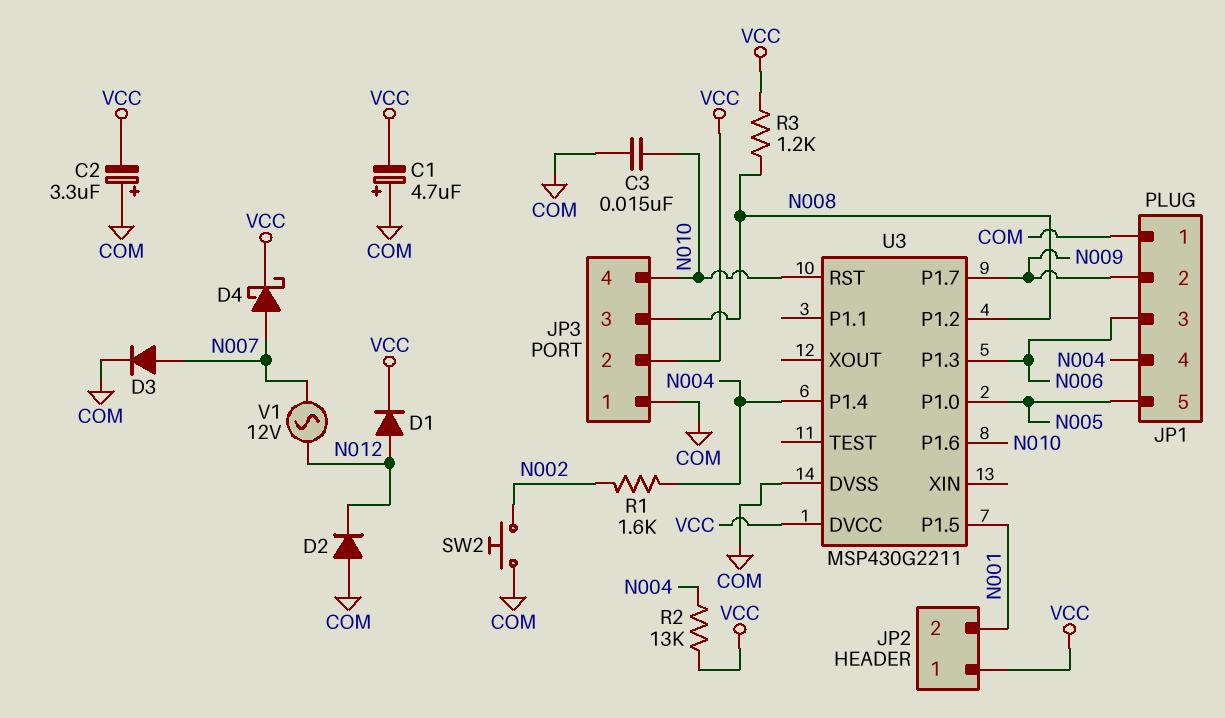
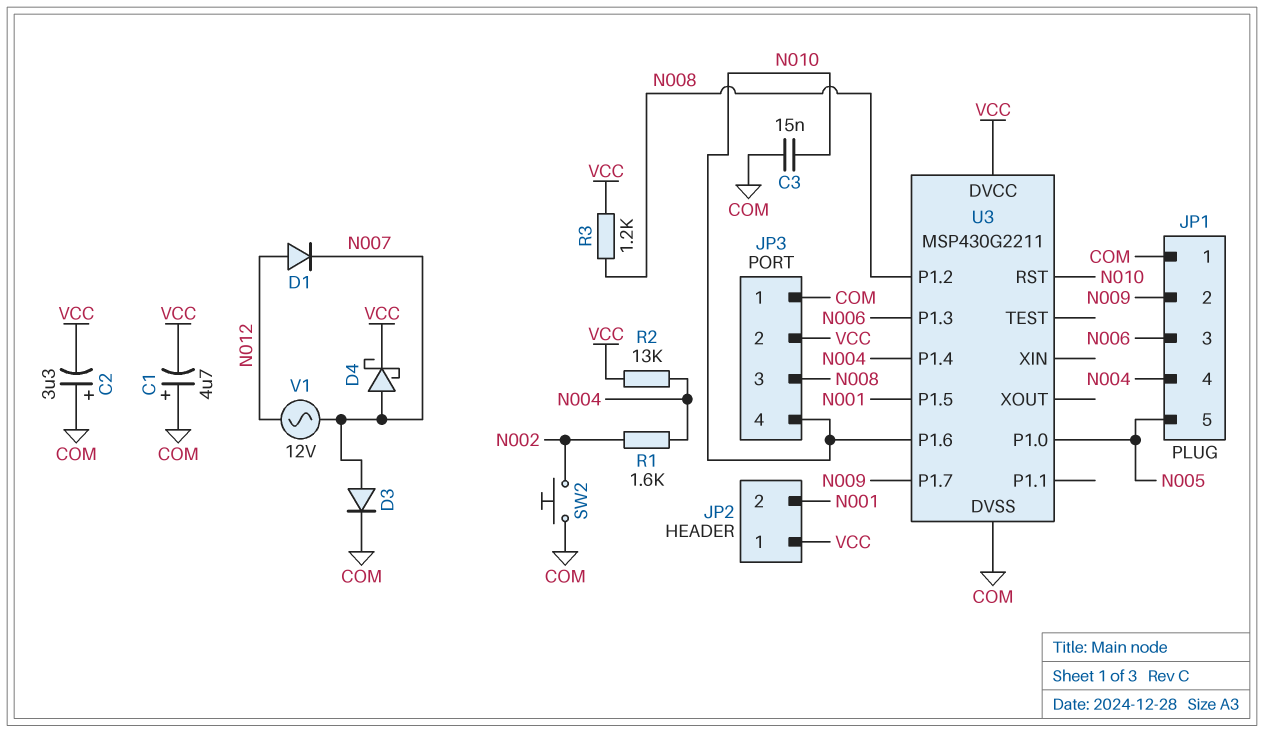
D1: diode (A N012, K VCC) -> diode (A N012, K N007)
D2: diode (A COM, K N012) -> none

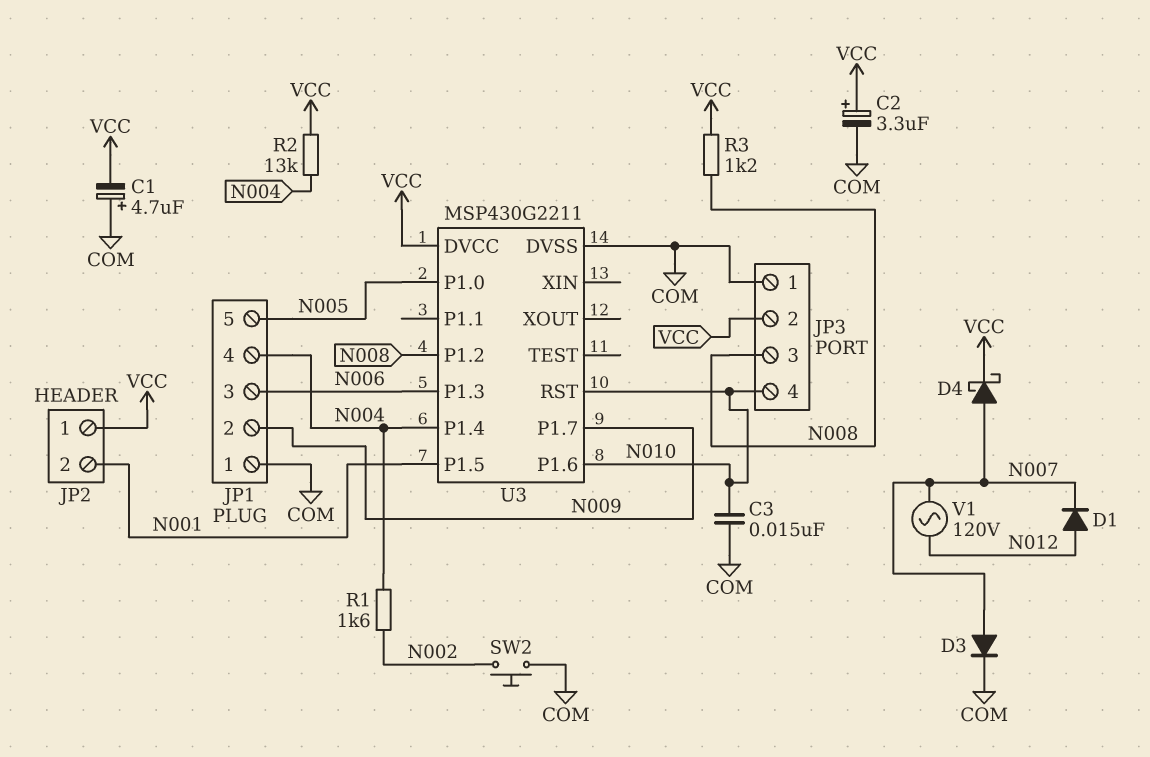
C2: 3.3uF (plus COM, minus VCC) -> 3.3uF (plus VCC, minus COM)
V1: AC 12V (N007, N012) -> AC 120V (N007, N012)

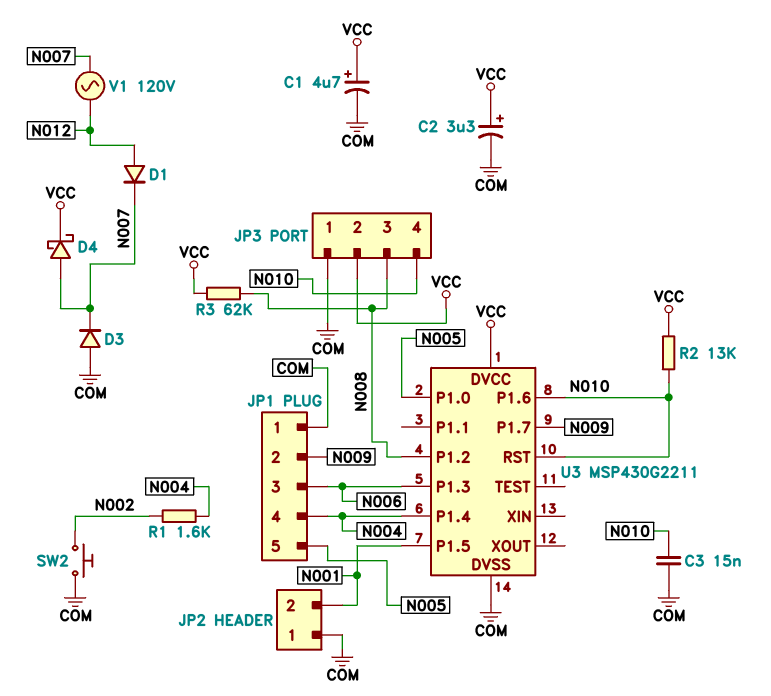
C1: 4.7uF (plus COM, minus VCC) -> 4.7uF (plus VCC, minus COM)
D3: diode (A N007, K COM) -> diode (A COM, K N007)
JP2 pin 1: VCC -> COM
R2: 13k (N004, VCC) -> 13k (N010, VCC)
R3: 1.2k (N008, VCC) -> 62k (N008, VCC)

